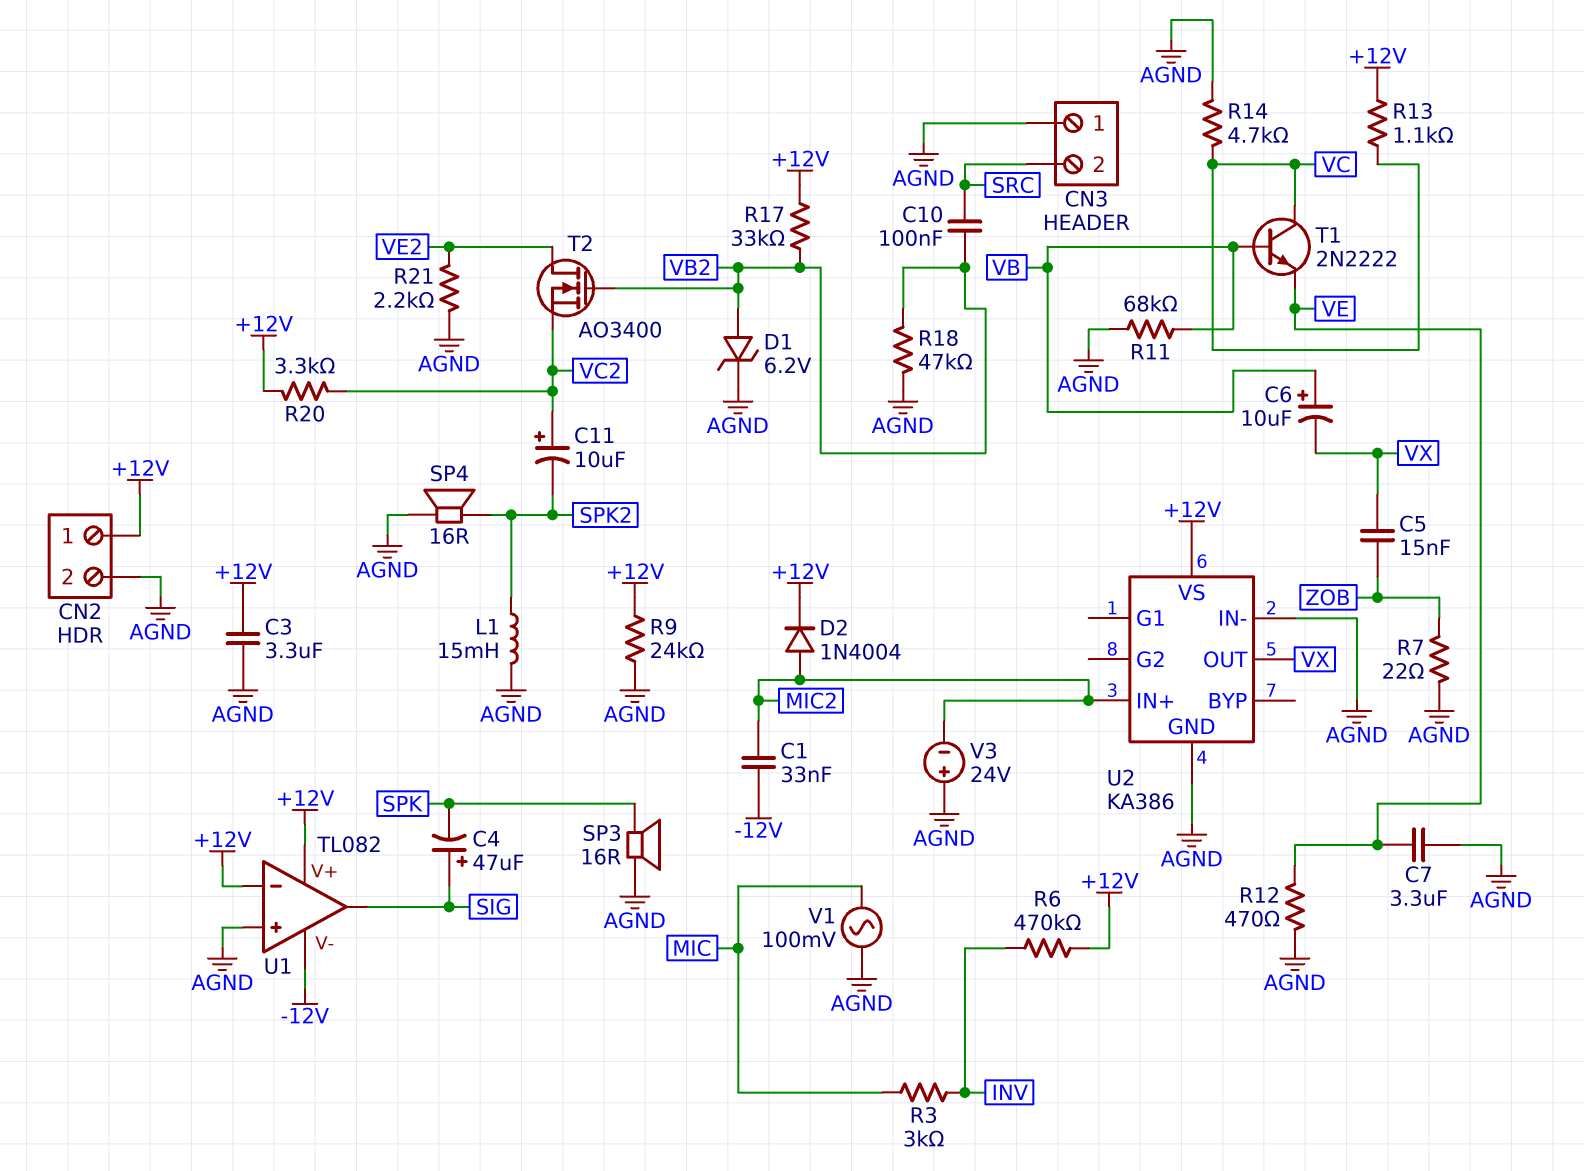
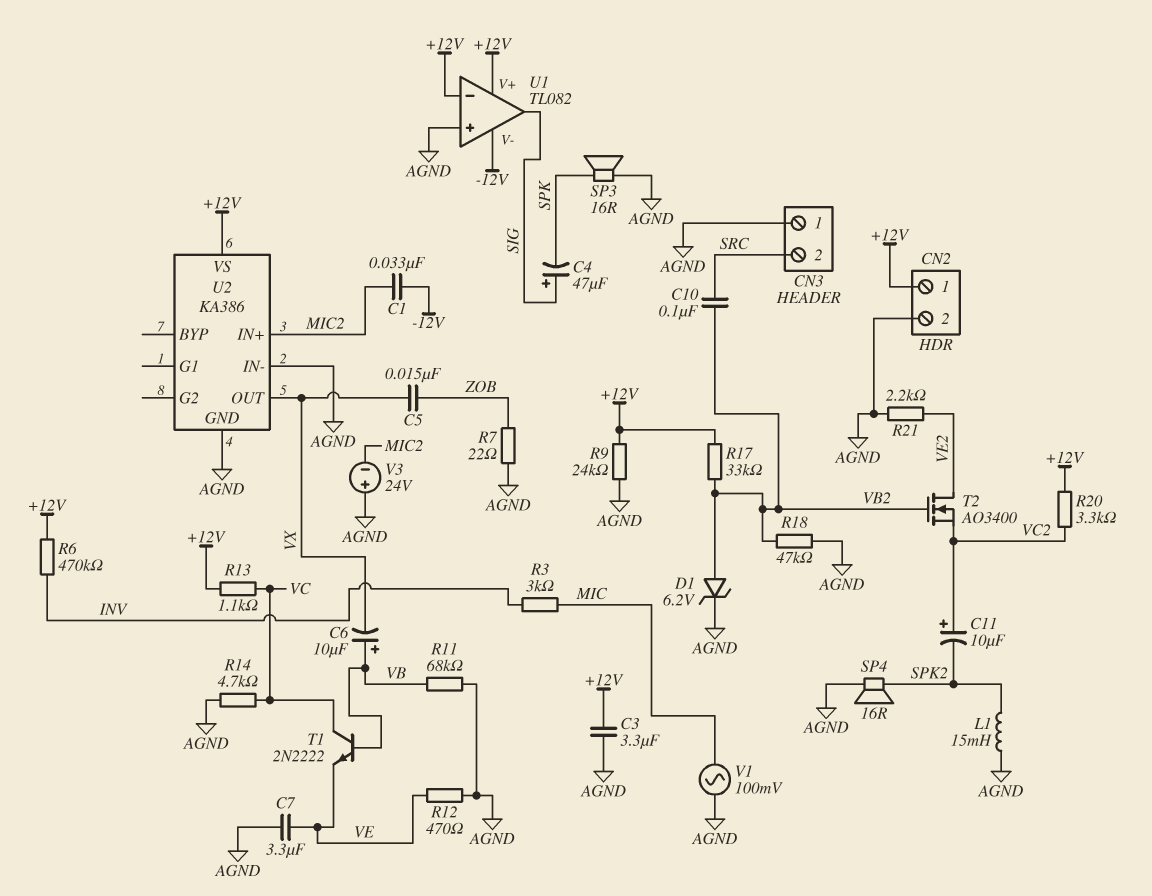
D2: diode 1N4004 (A MIC2, K +12V) -> none

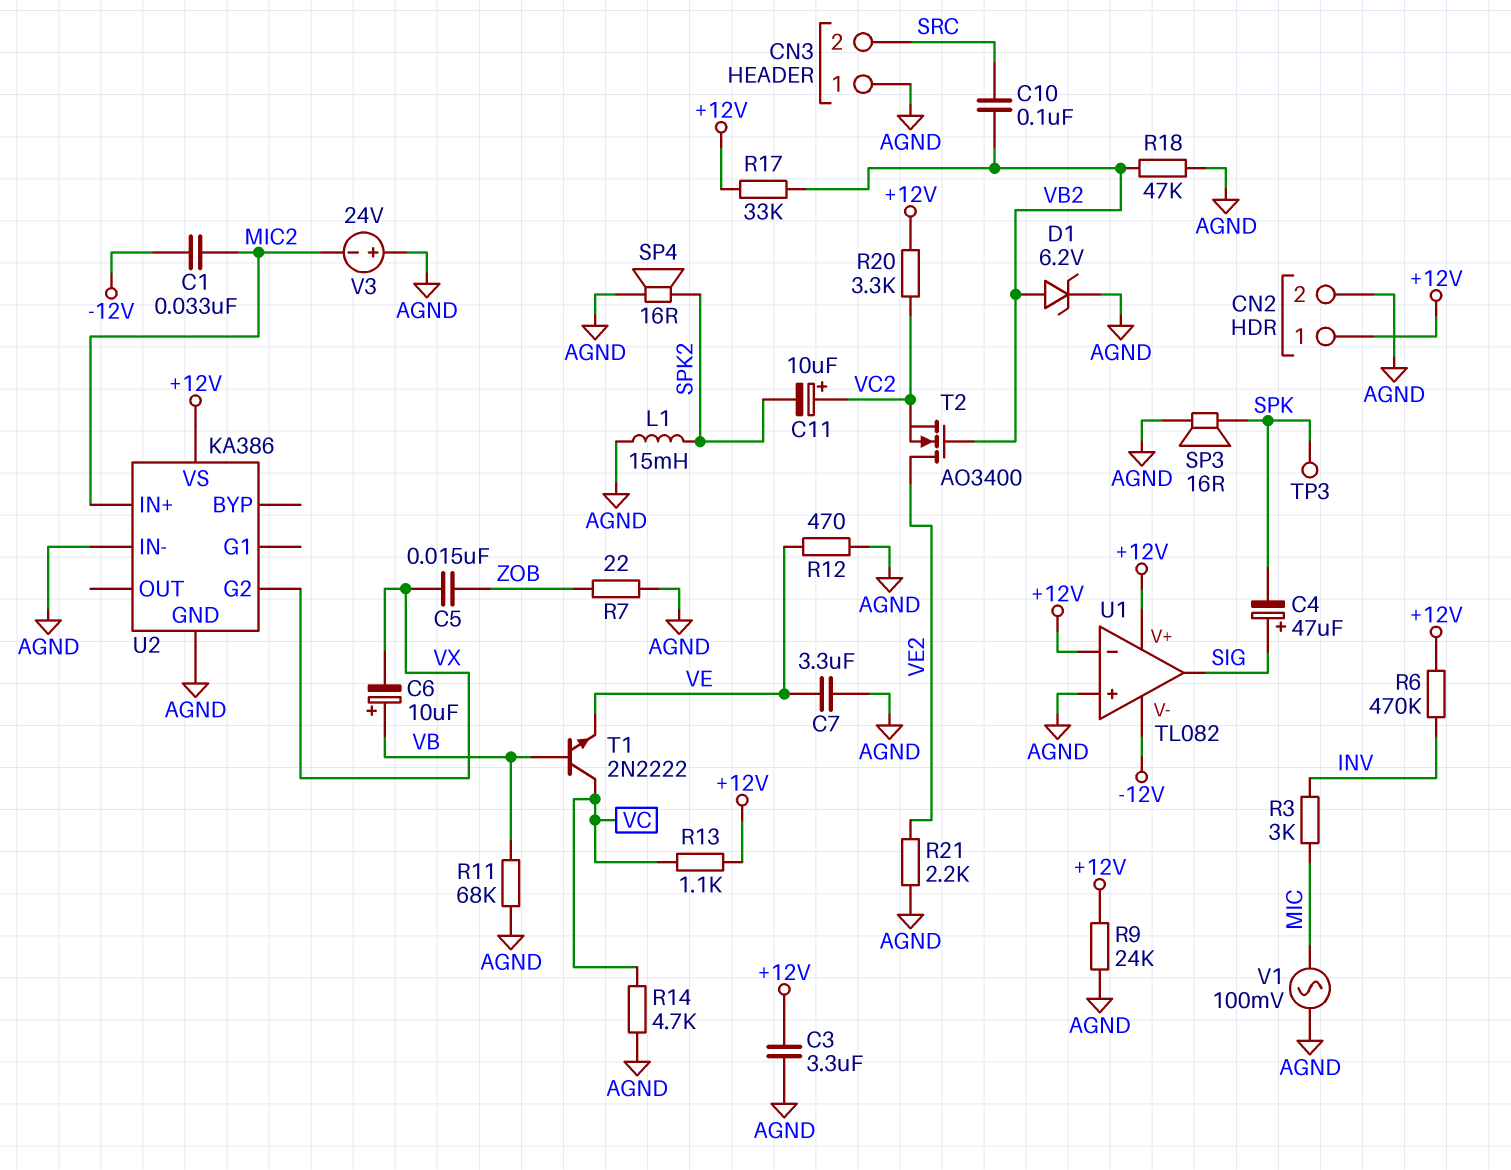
TP3: none -> test point (SPK)
U2 pin G2: none -> VX
U2 pin OUT: VX -> none

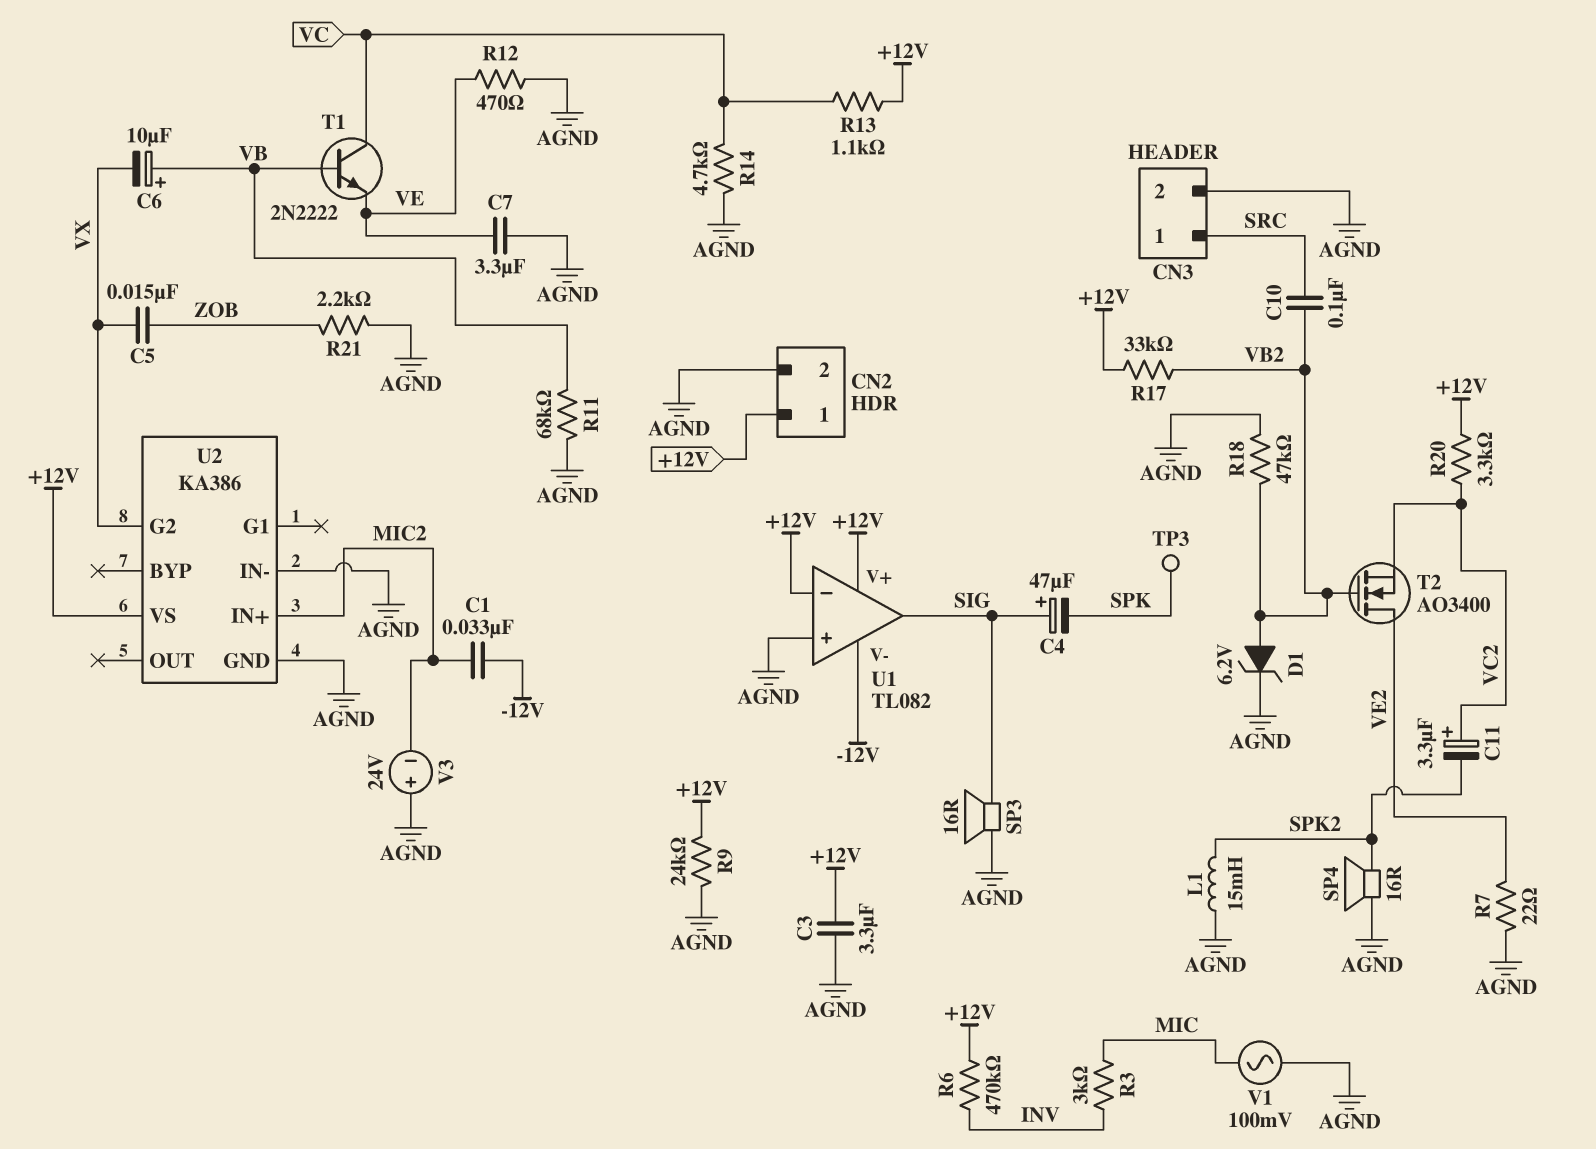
C11: 10uF (plus VC2, minus SPK2) -> 3.3uF (plus VC2, minus SPK2)
CN3 pin 1: AGND -> SRC
CN3 pin 2: SRC -> AGND
R7: 22 (AGND, ZOB) -> 22 (AGND, VE2)
R21: 2.2k (AGND, VE2) -> 2.2k (AGND, ZOB)
SP3: speaker 16R (AGND, SPK) -> speaker 16R (AGND, SIG)

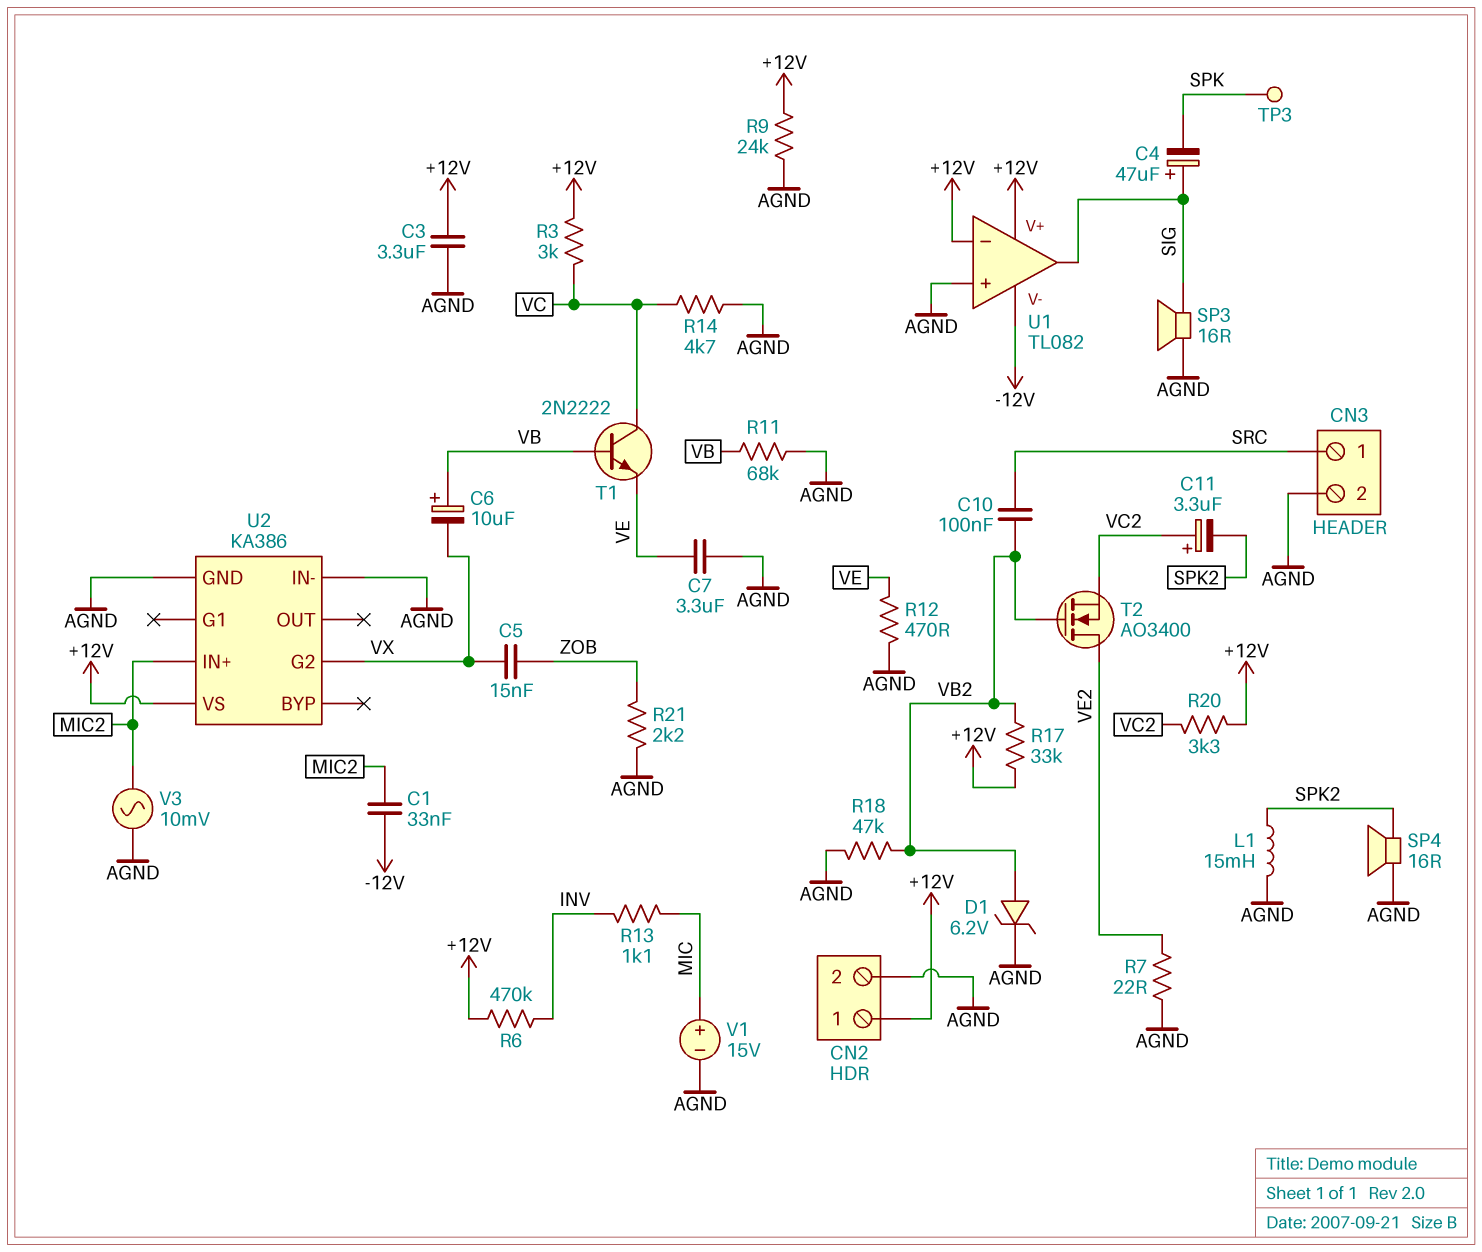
R3: 3k (INV, MIC) -> 3k (+12V, VC)
R13: 1.1k (+12V, VC) -> 1.1k (INV, MIC)
V1: AC 100mV (AGND, MIC) -> 15V (plus MIC, minus AGND)
V3: 24V (plus AGND, minus MIC2) -> AC 10mV (AGND, MIC2)

